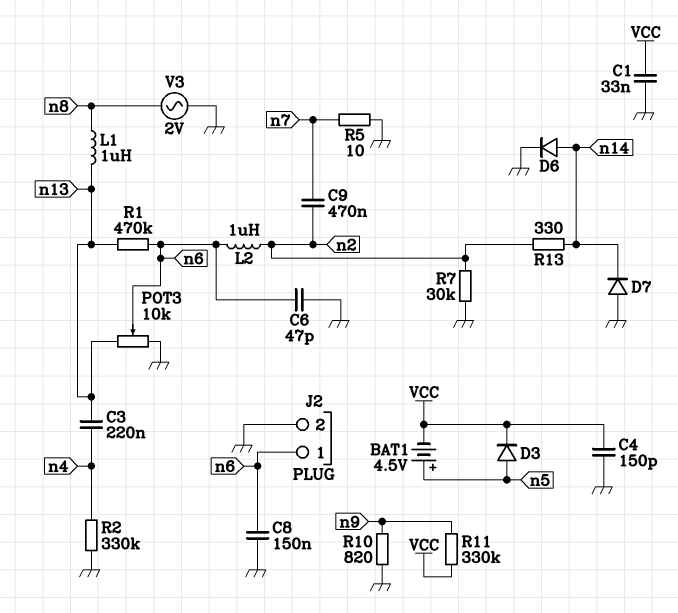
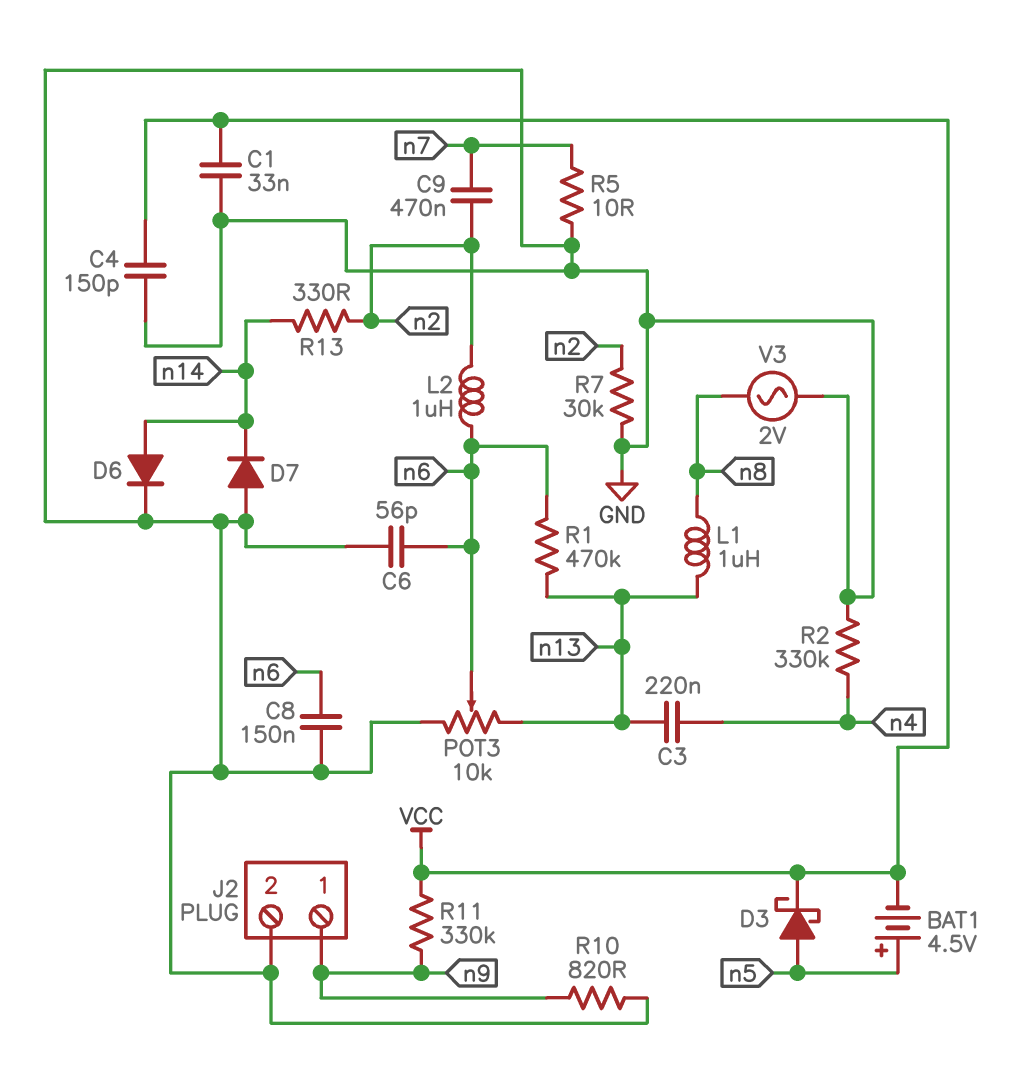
C6: 47pF (GND, n6) -> 56pF (GND, n6)
D3: diode (A n5, K VCC) -> schottky (A n5, K VCC)
J2 pin 1: n6 -> n9

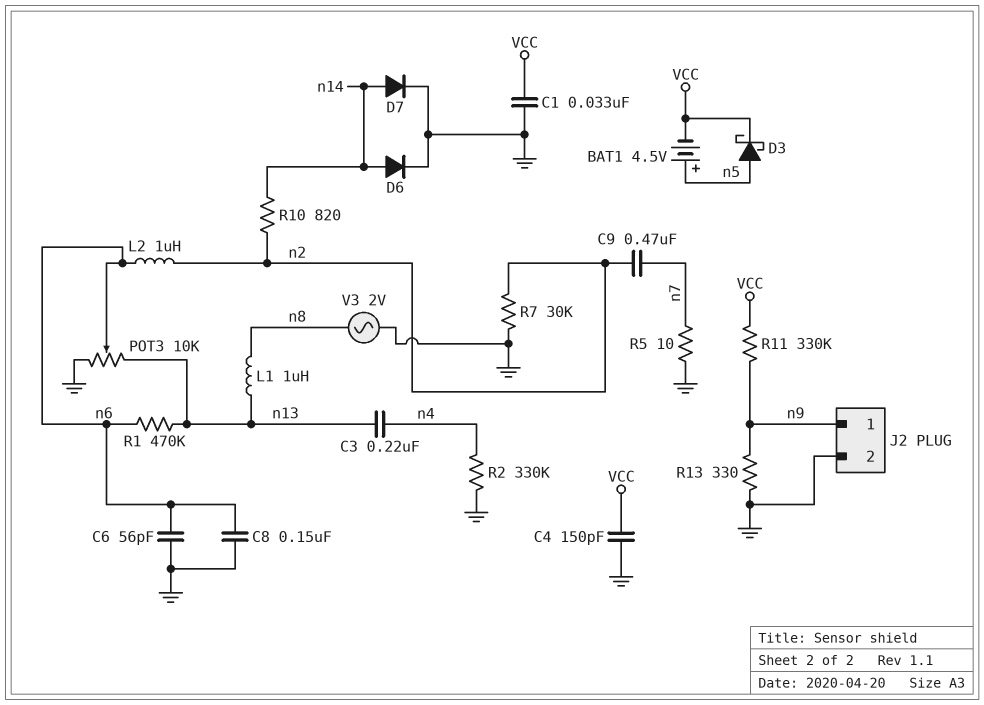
D7: diode (A GND, K n14) -> diode (A n14, K GND)
R10: 820 (GND, n9) -> 820 (n2, n14)
R13: 330 (n2, n14) -> 330 (GND, n9)

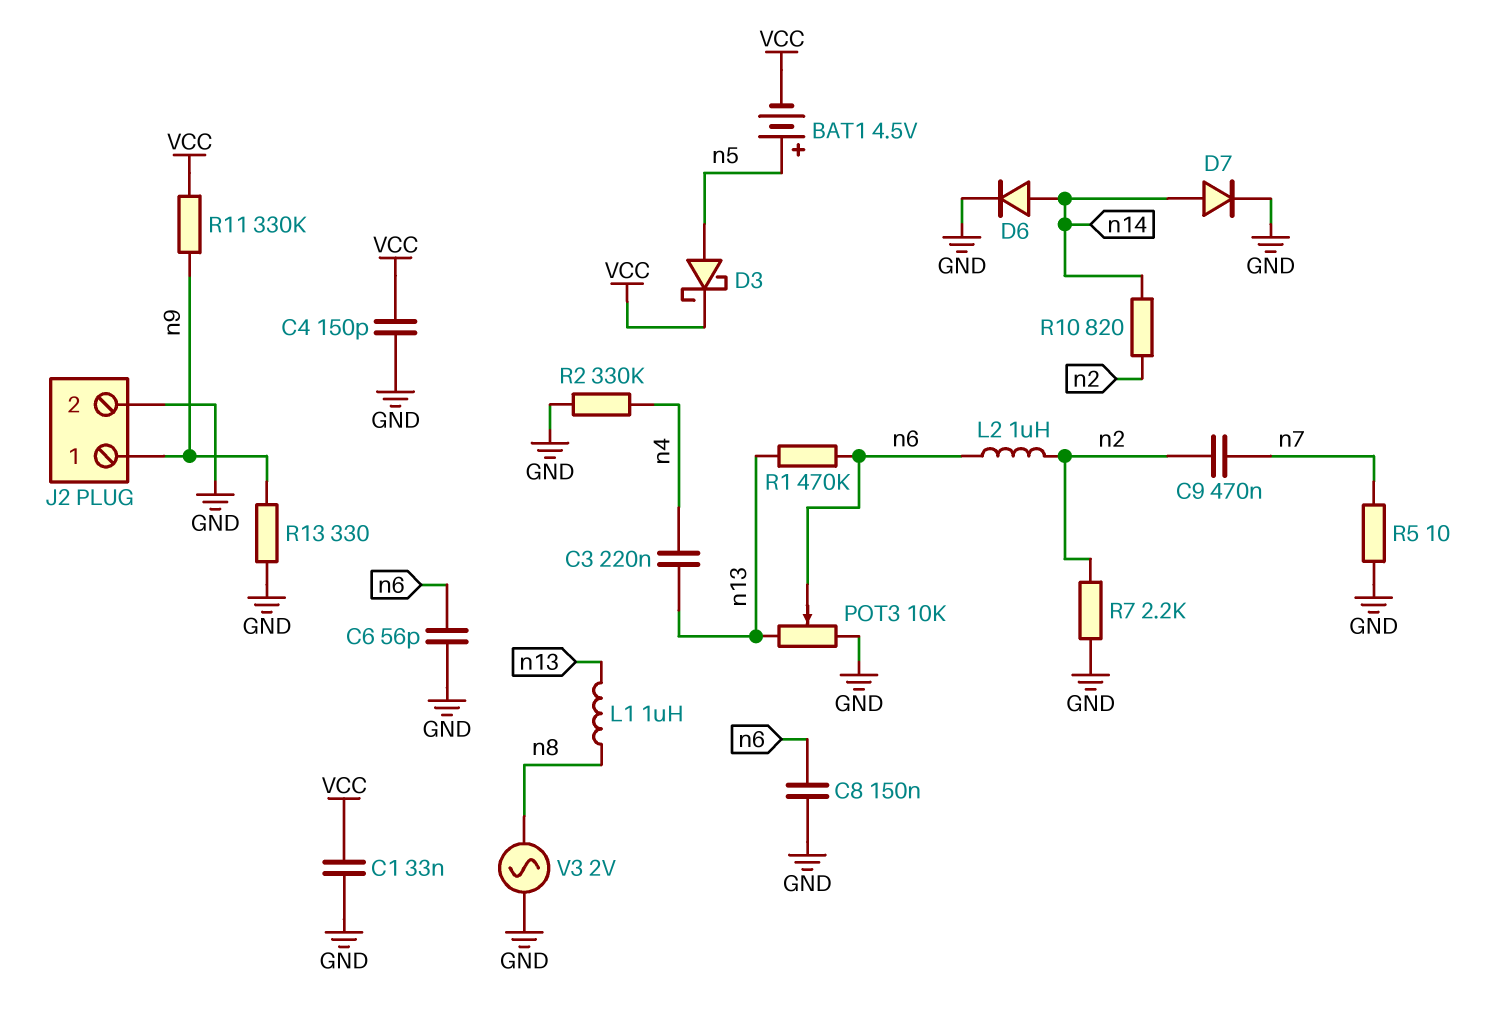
R7: 30k (GND, n2) -> 2.2k (GND, n2)

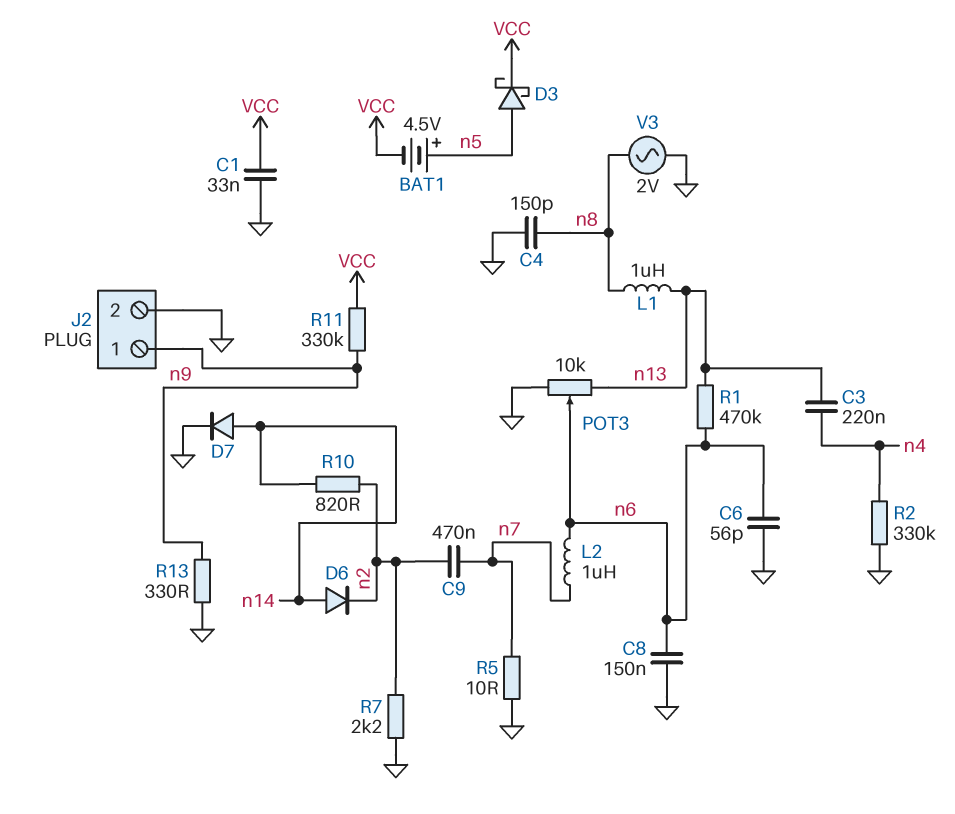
C4: 150pF (GND, VCC) -> 150pF (GND, n8)
D6: diode (A n14, K GND) -> diode (A n14, K n2)
L2: 1uH (n2, n6) -> 1uH (n6, n7)

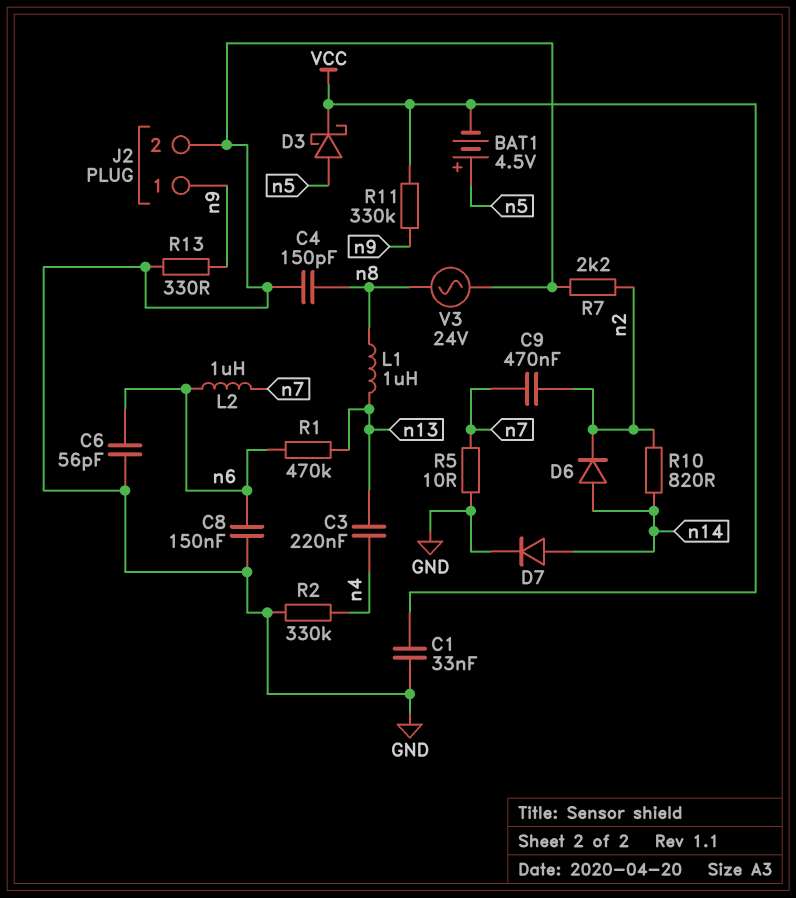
POT3: 10k (GND, n13, wiper n6) -> none
V3: AC 2V (GND, n8) -> AC 24V (GND, n8)

